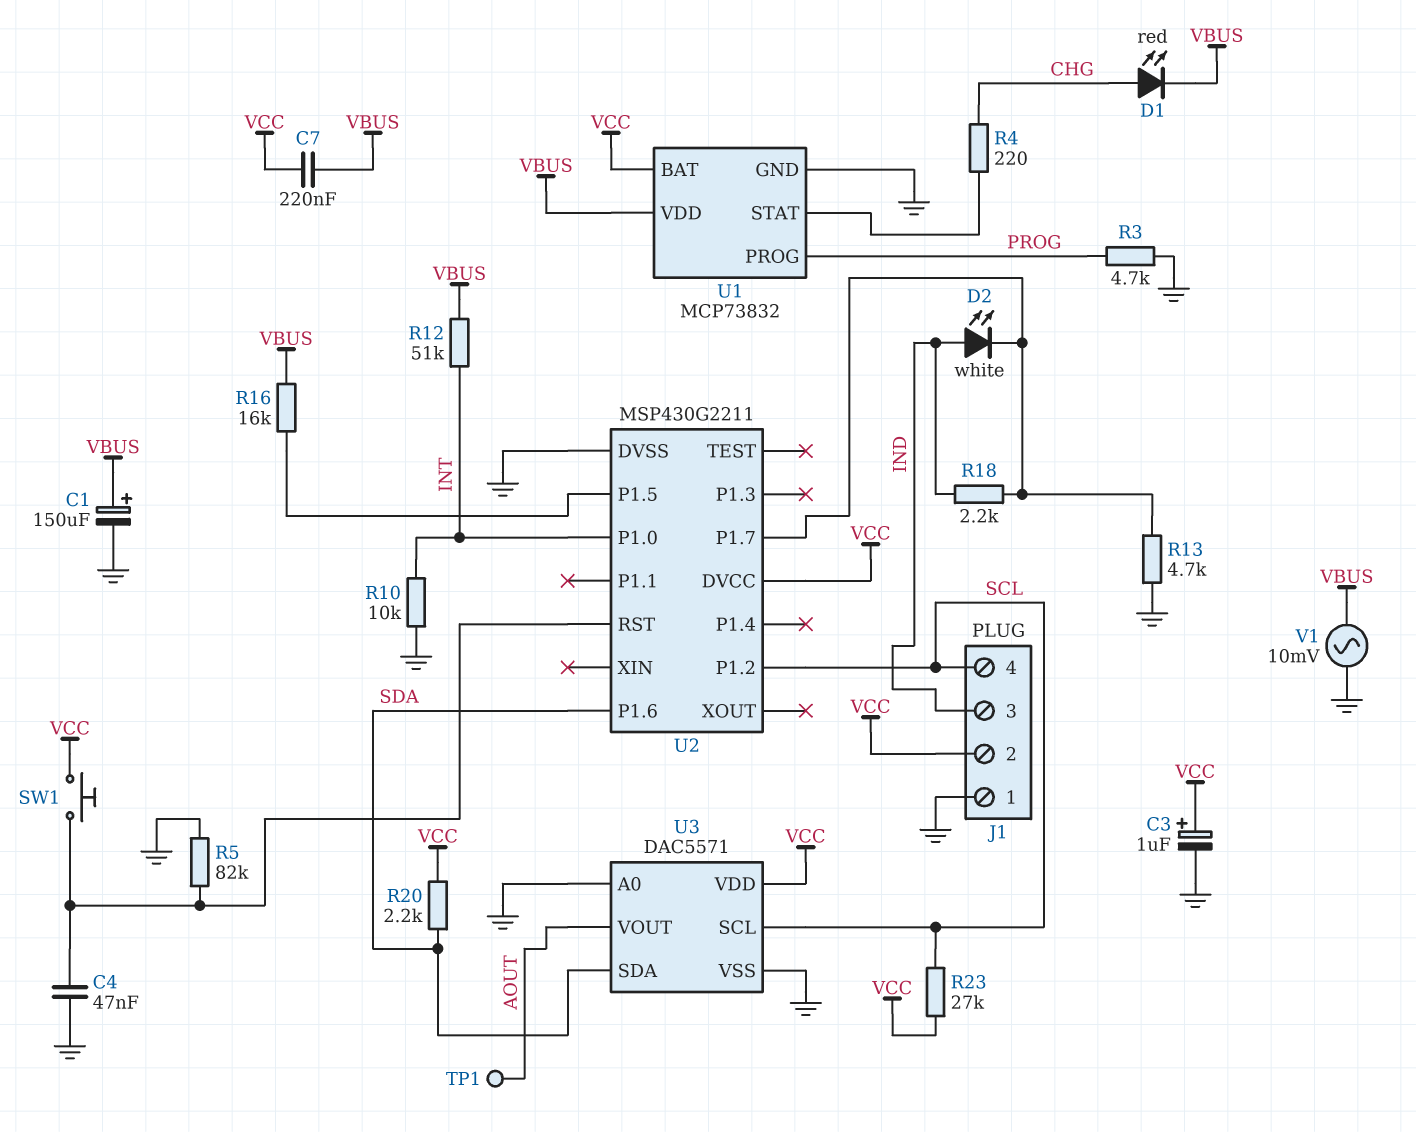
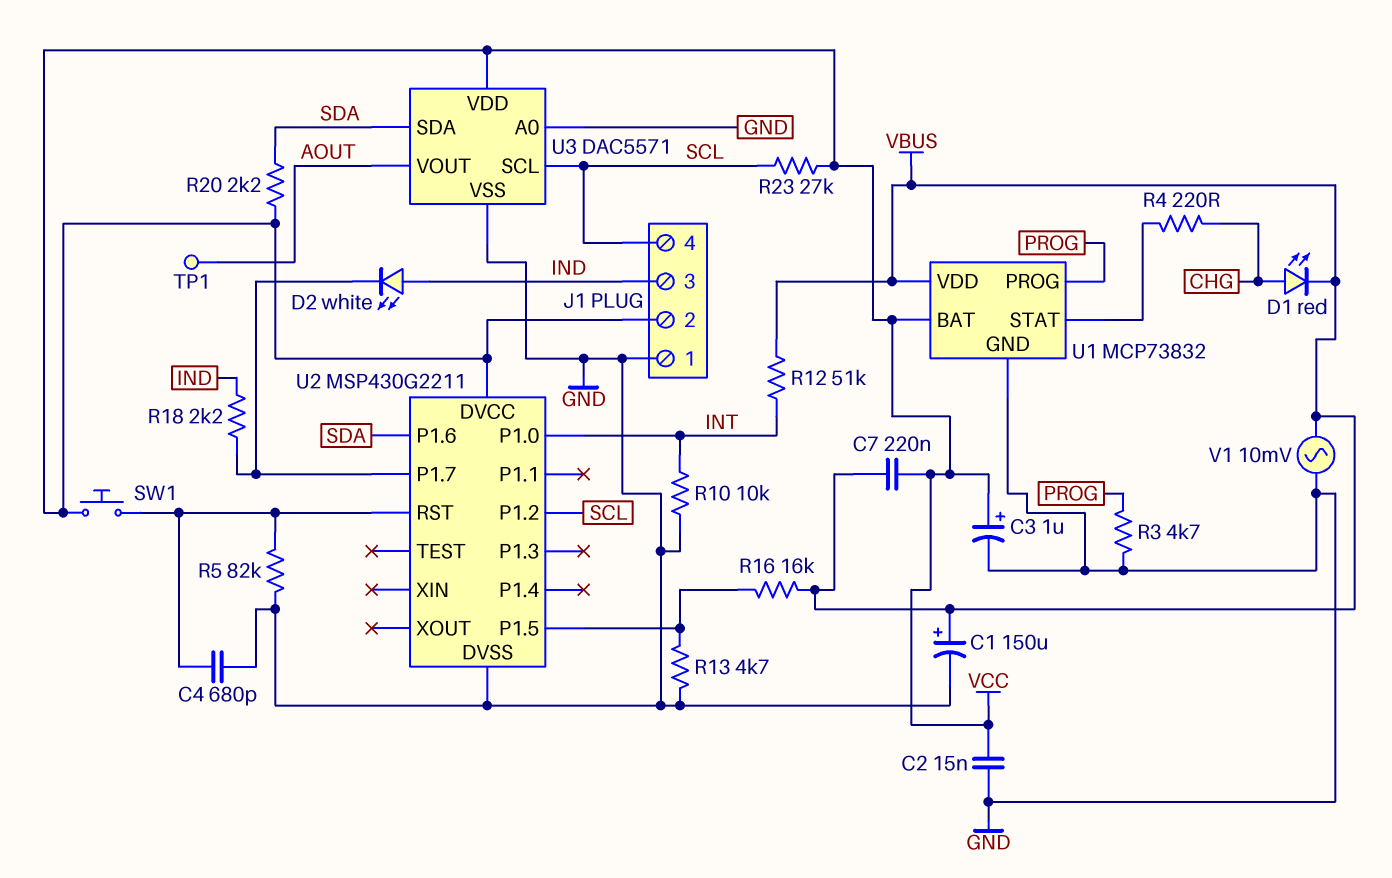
C2: none -> 15nF (GND, VCC)
C4: 47nF (GND, U2/RST) -> 680pF (GND, U2/RST)
R13: 4.7k (GND, U2/P1.7) -> 4.7k (GND, U2/P1.5)

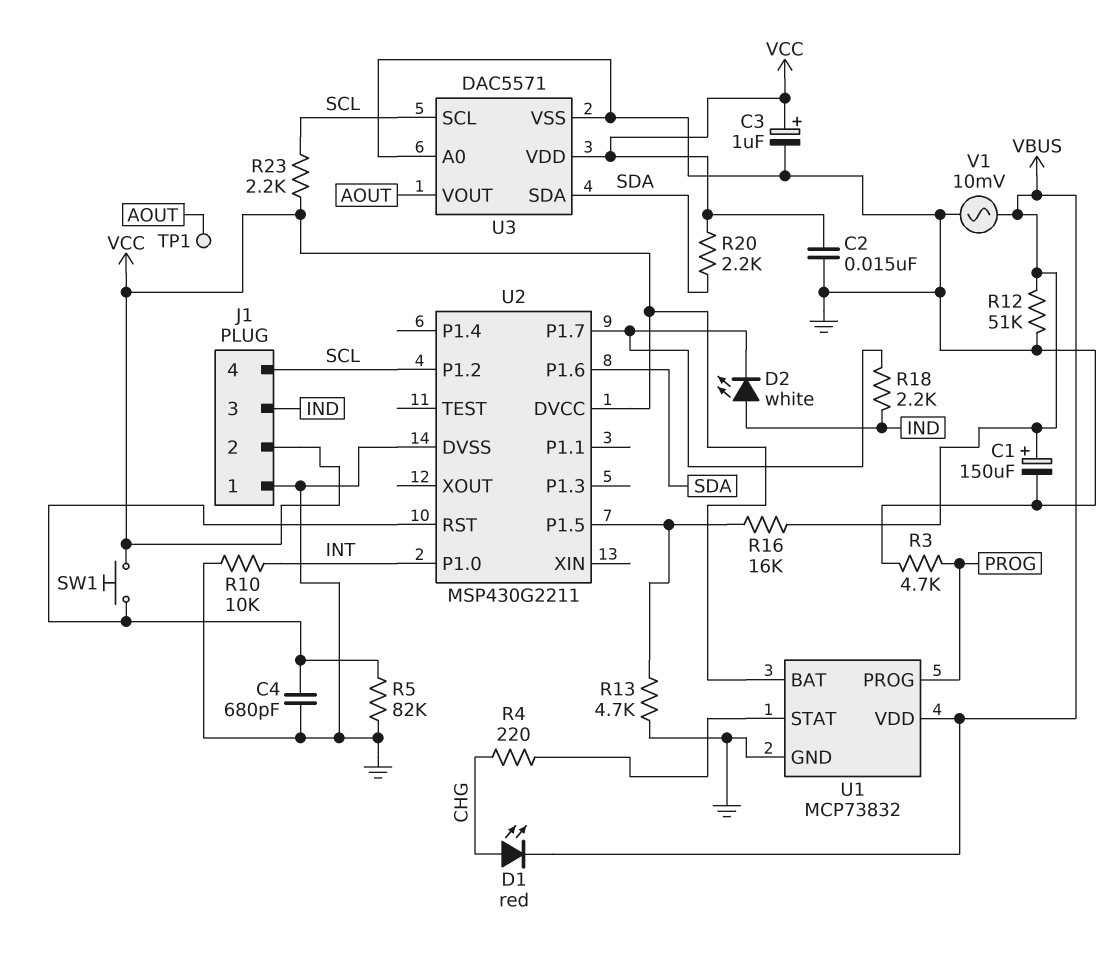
C7: 220nF (VBUS, VCC) -> none
R12: 51k (INT, VBUS) -> 51k (GND, VBUS)
R23: 27k (SCL, VCC) -> 2.2k (SCL, VCC)

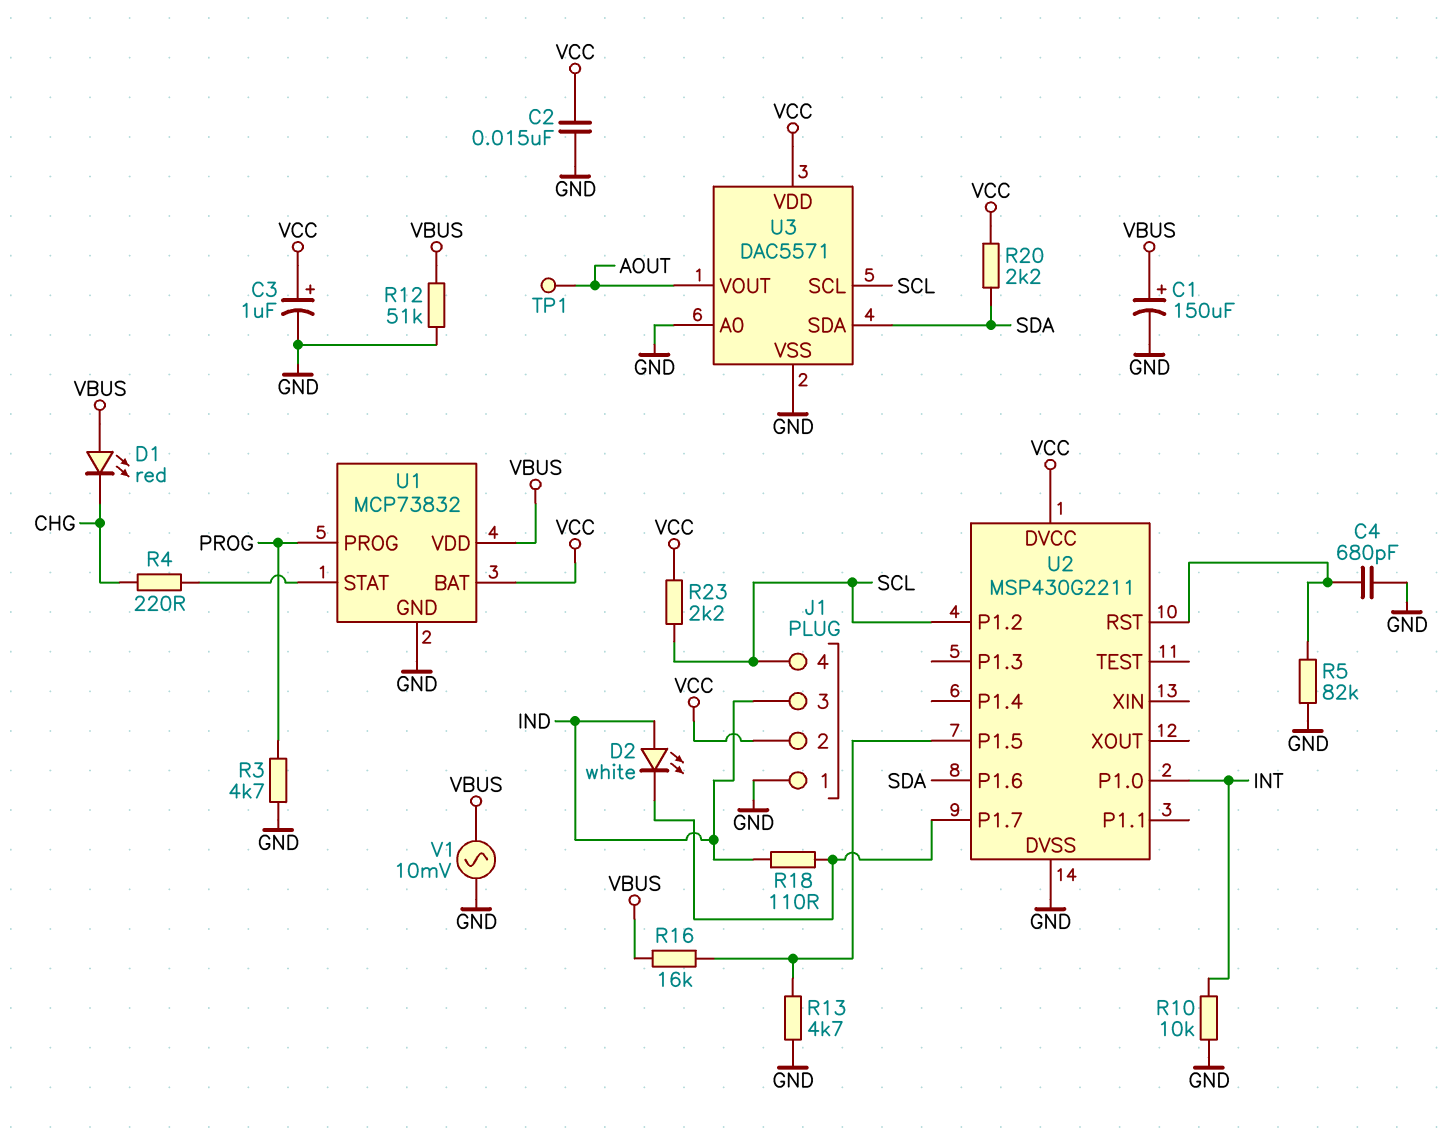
D1: LED red (A CHG, K VBUS) -> LED red (A VBUS, K CHG)
R18: 2.2k (IND, U2/P1.7) -> 110 (IND, U2/P1.7)
SW1: button (U2/RST, VCC) -> none

